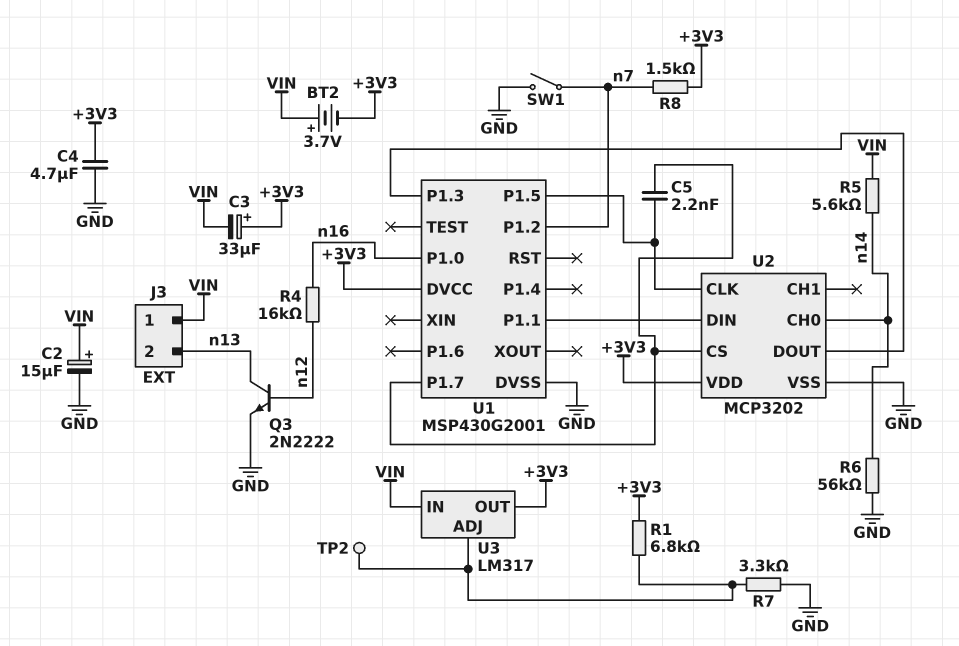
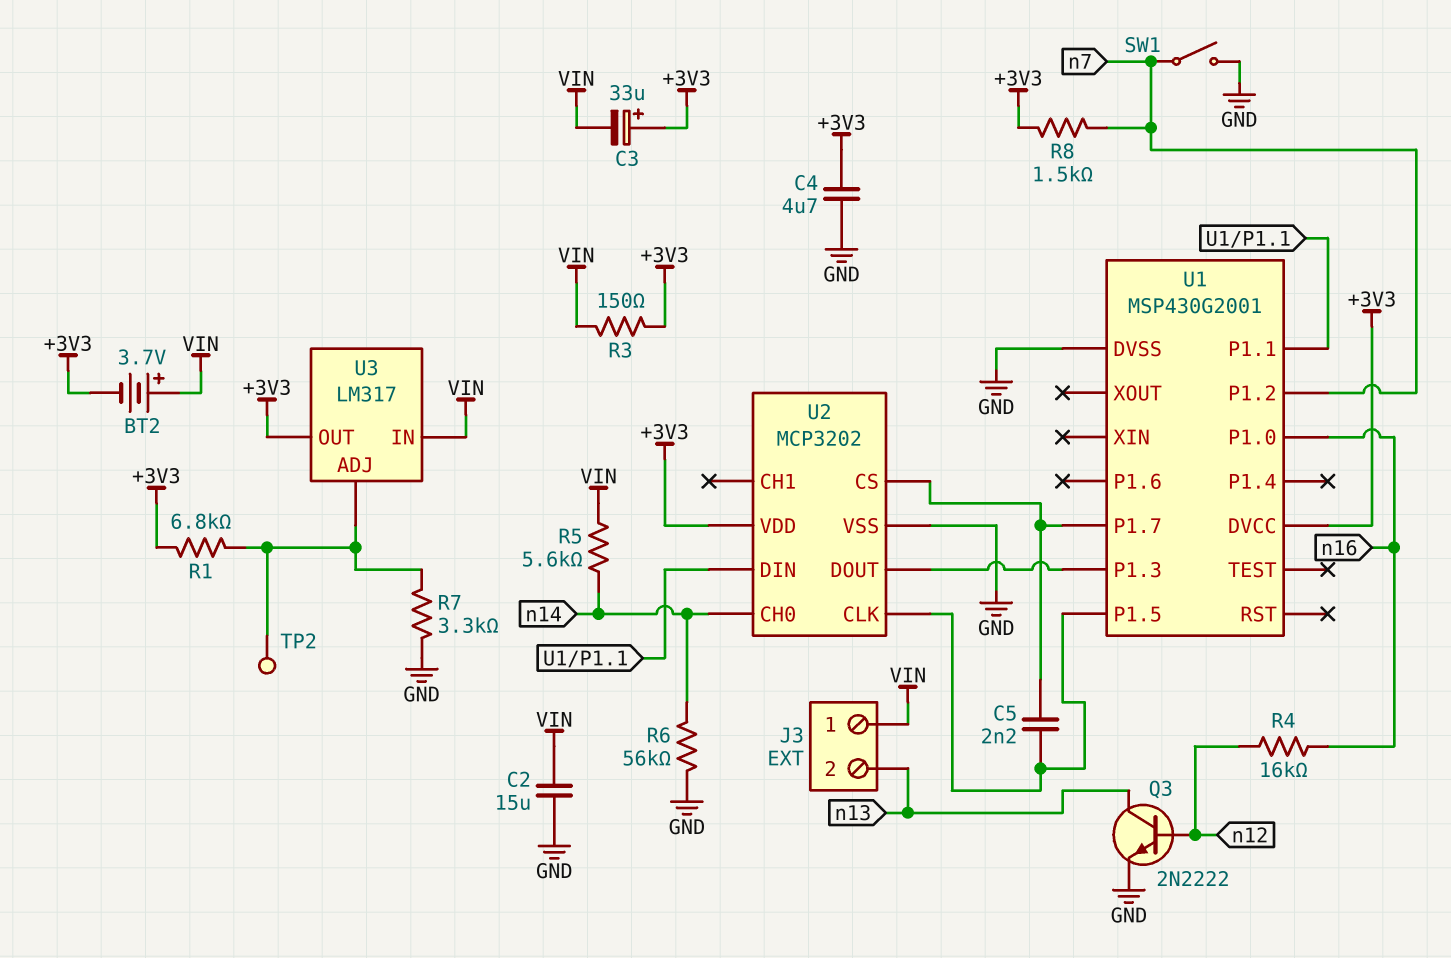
C2: 15uF (plus VIN, minus GND) -> 15uF (GND, VIN)
R3: none -> 150 (+3V3, VIN)

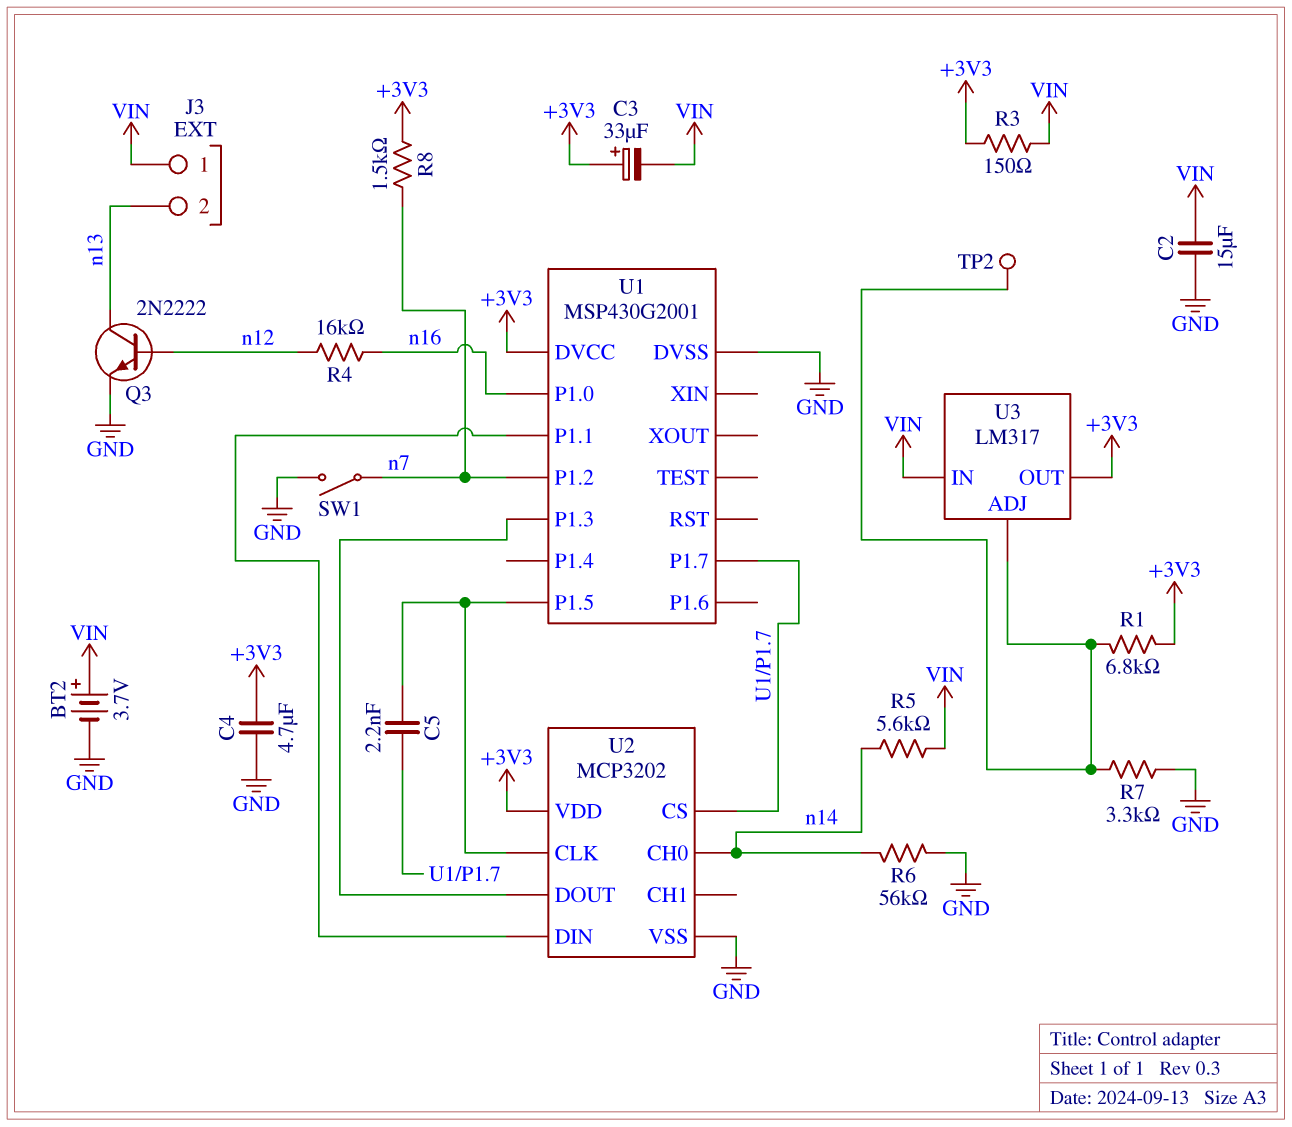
BT2: 3.7V (plus VIN, minus +3V3) -> 3.7V (plus VIN, minus GND)

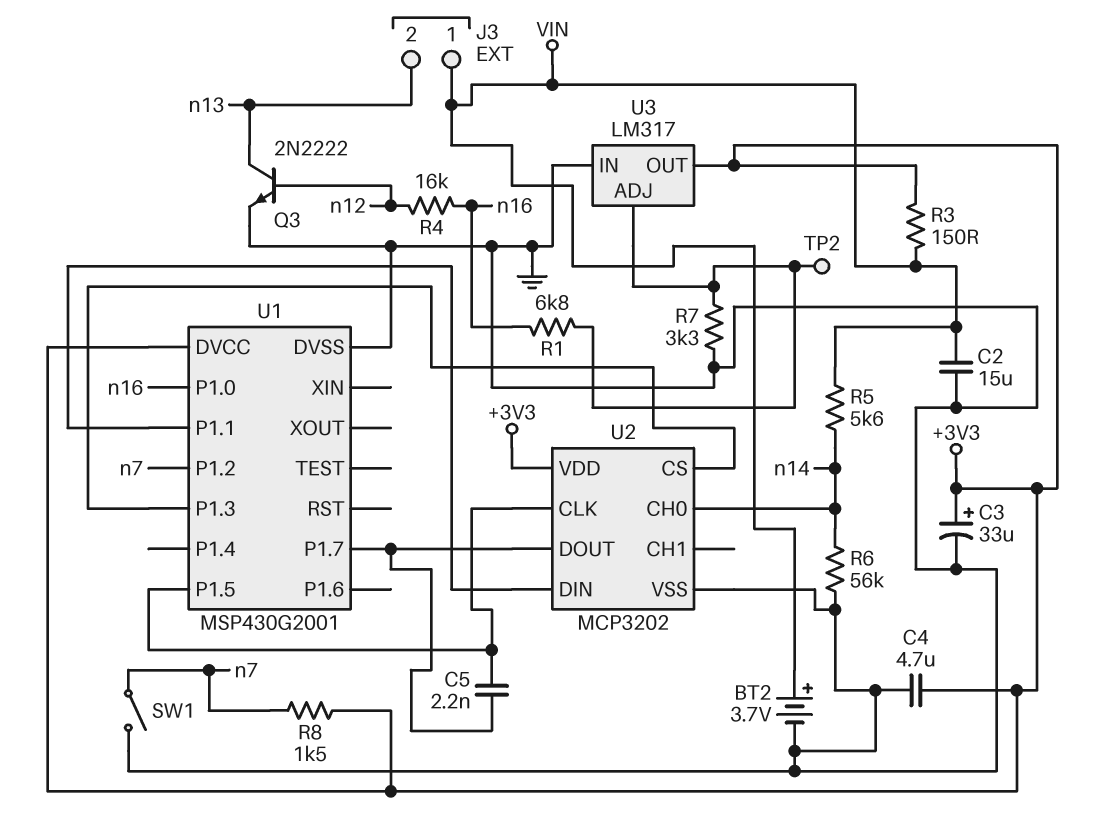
C3: 33uF (plus +3V3, minus VIN) -> 33uF (plus +3V3, minus GND)
R1: 6.8k (+3V3, U3/ADJ) -> 6.8k (U3/ADJ, n16)
U2 pin CS: U1/P1.7 -> U1/P1.3
U2 pin DOUT: U1/P1.3 -> U1/P1.7
U3 pin IN: VIN -> GND

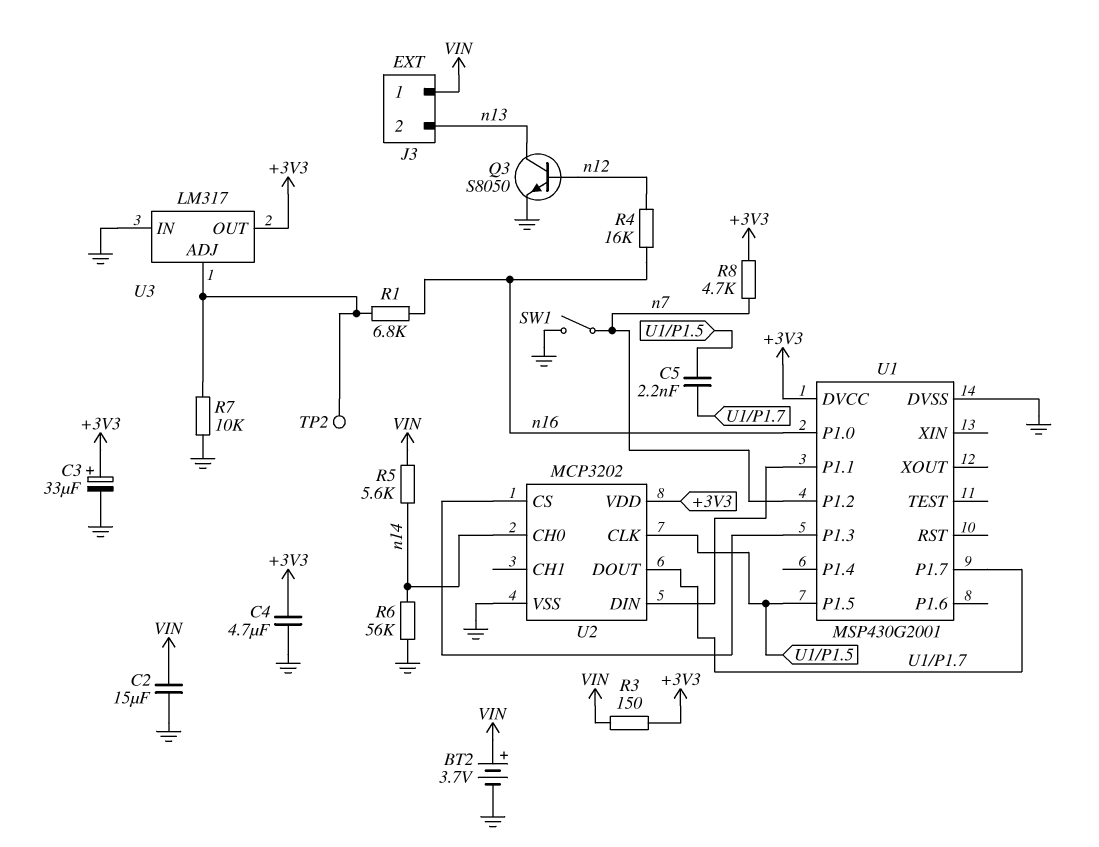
Q3: NPN 2N2222 (B n12, C n13, E GND) -> NPN S8050 (B n12, C n13, E GND)
R7: 3.3k (GND, U3/ADJ) -> 10k (GND, U3/ADJ)
R8: 1.5k (+3V3, n7) -> 4.7k (+3V3, n7)

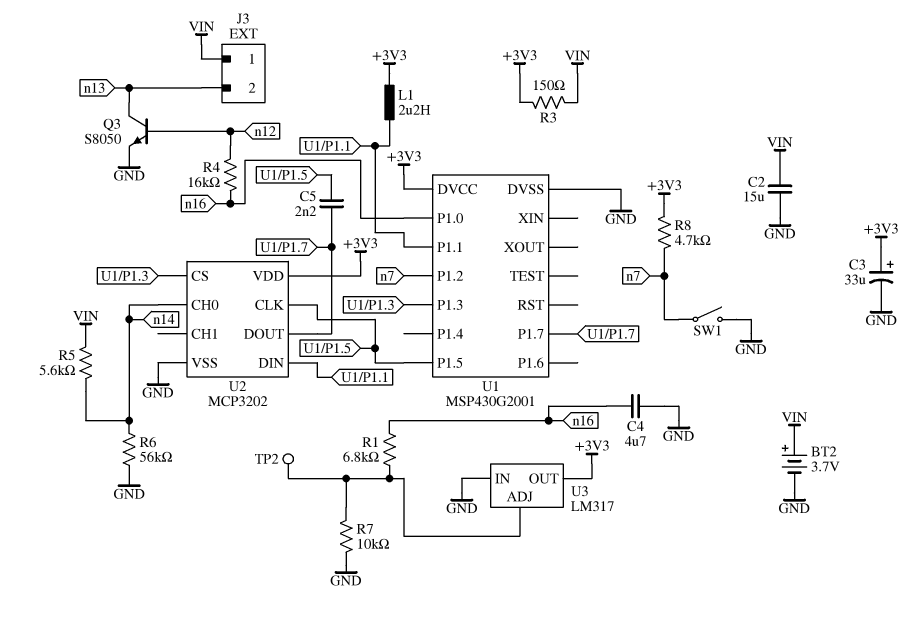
C4: 4.7uF (+3V3, GND) -> 4.7uF (GND, n16)
L1: none -> 2.2uH (+3V3, U1/P1.1)

